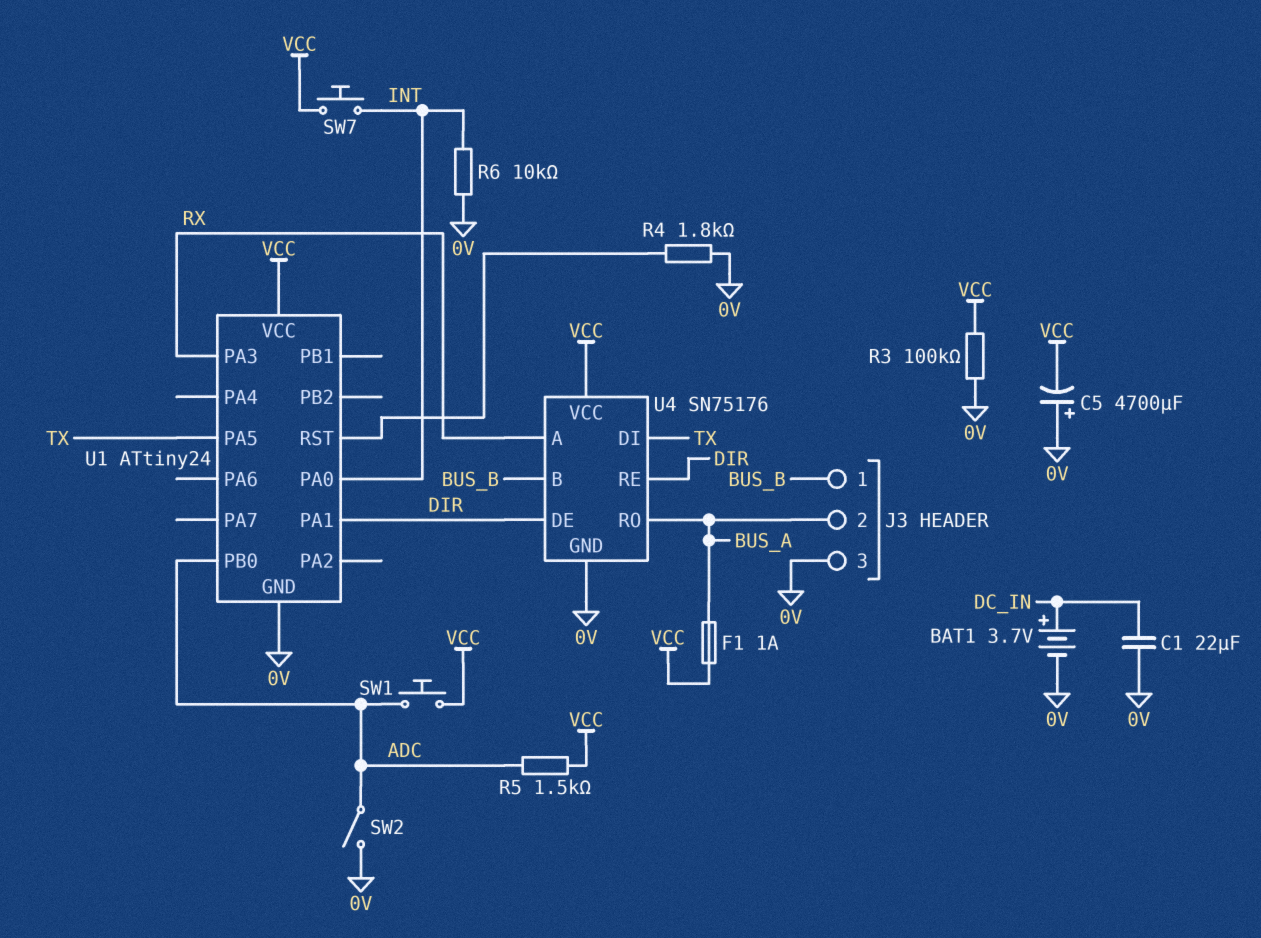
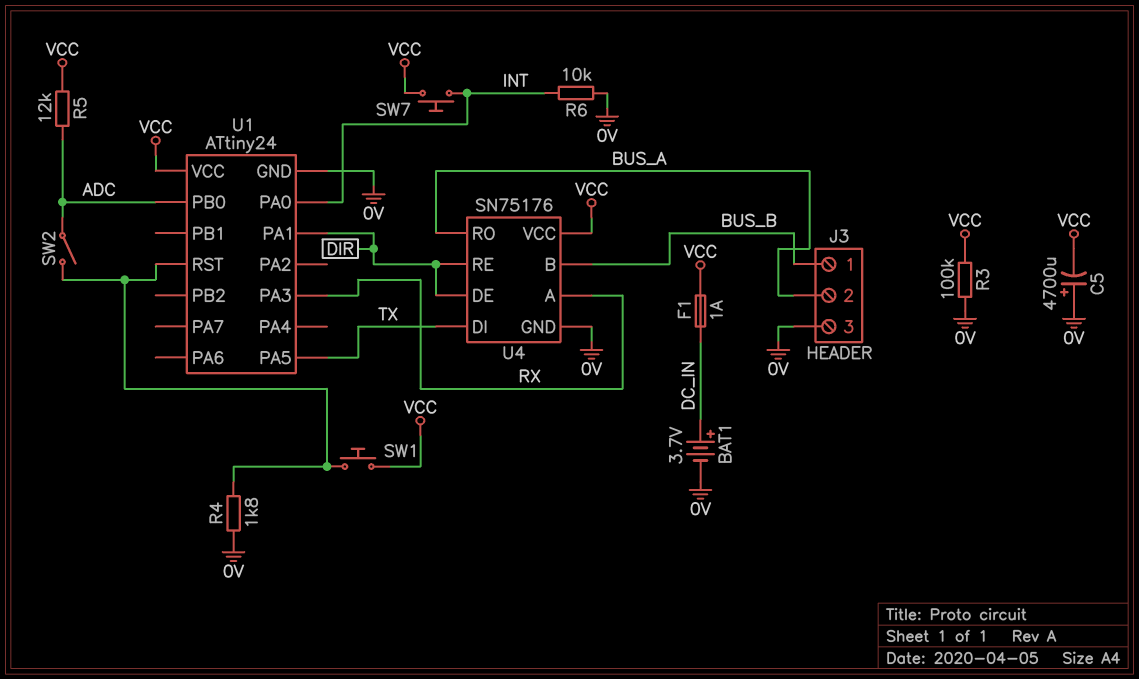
C1: 22uF (0V, DC_IN) -> none
F1: 1A (BUS_A, VCC) -> 1A (DC_IN, VCC)
R5: 1.5k (ADC, VCC) -> 12k (ADC, VCC)
SW1: button (ADC, VCC) -> button (U1/RST, VCC)
SW2: switch (0V, ADC) -> switch (ADC, U1/RST)

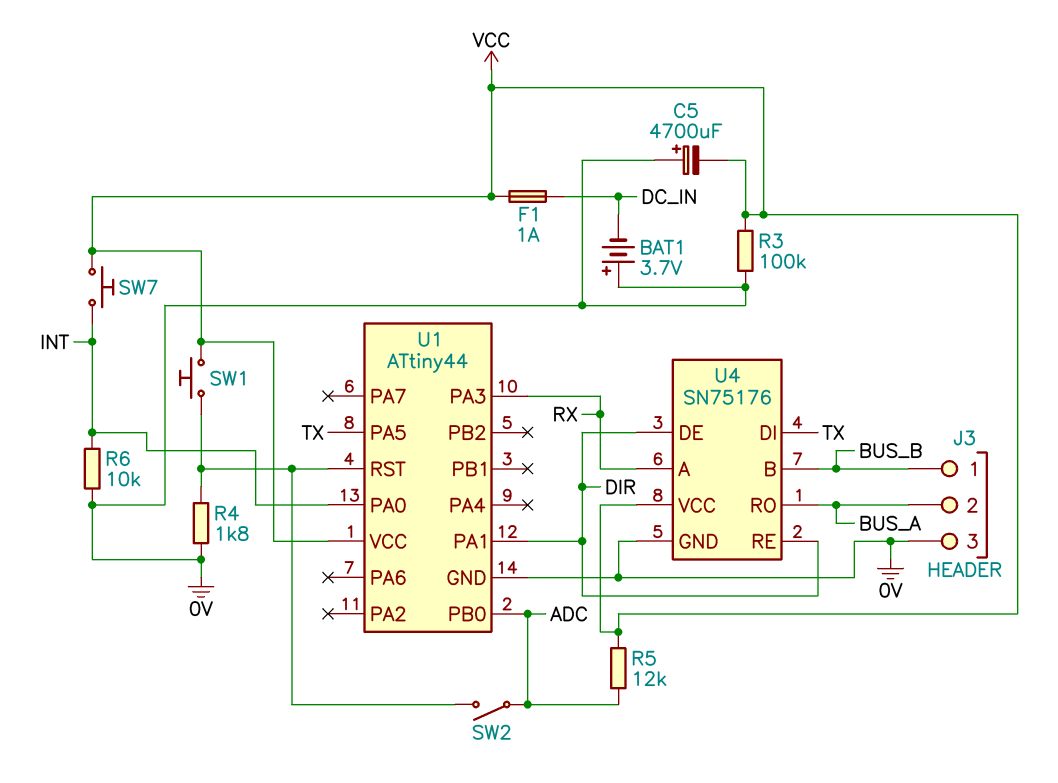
BAT1: 3.7V (plus DC_IN, minus 0V) -> 3.7V (plus 0V, minus DC_IN)
U1: ATtiny24 -> ATtiny44

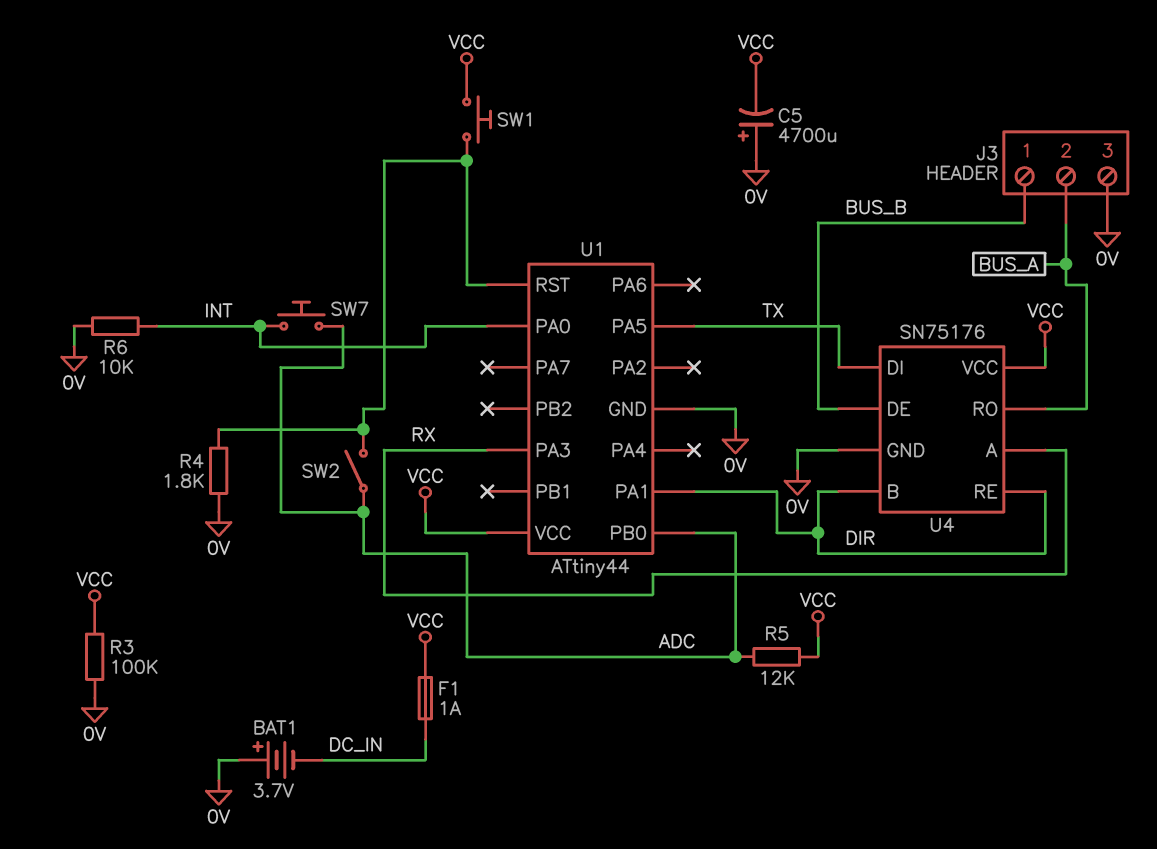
SW7: button (INT, VCC) -> button (ADC, INT)
U4 pin B: BUS_B -> DIR
U4 pin DE: DIR -> BUS_B

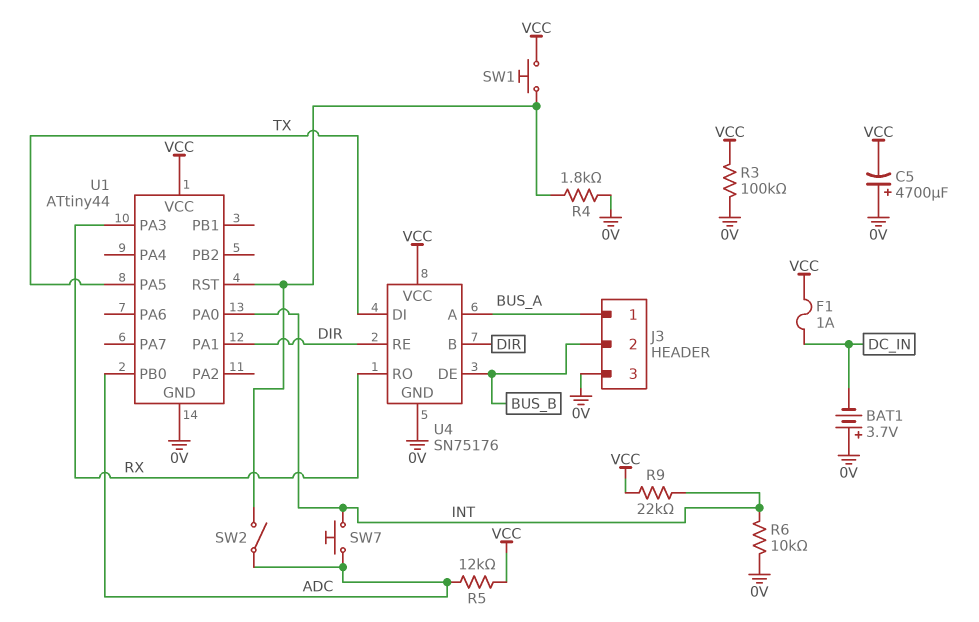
J3 pin 1: BUS_B -> BUS_A
J3 pin 2: BUS_A -> BUS_B
R9: none -> 22k (INT, VCC)
U4 pin A: RX -> BUS_A
U4 pin RO: BUS_A -> RX

